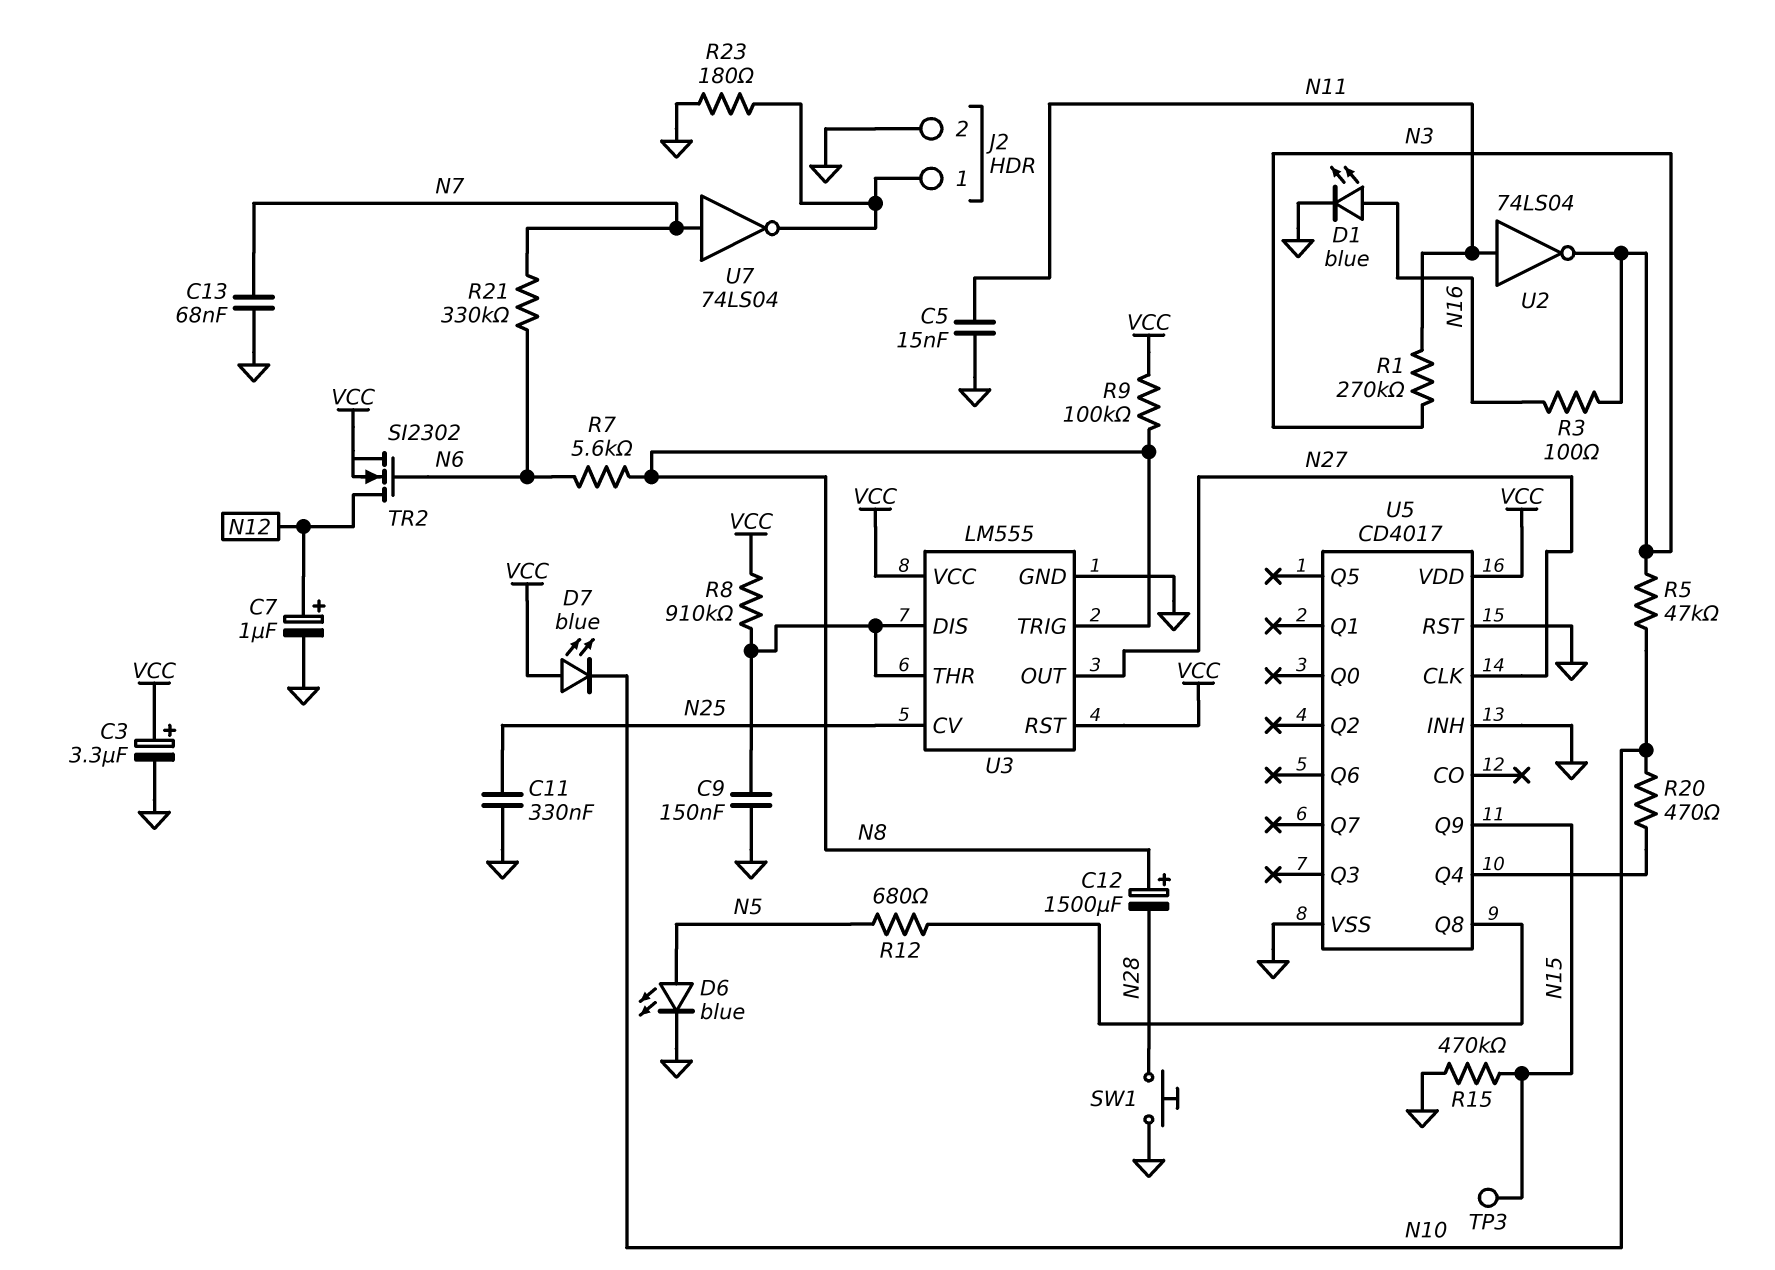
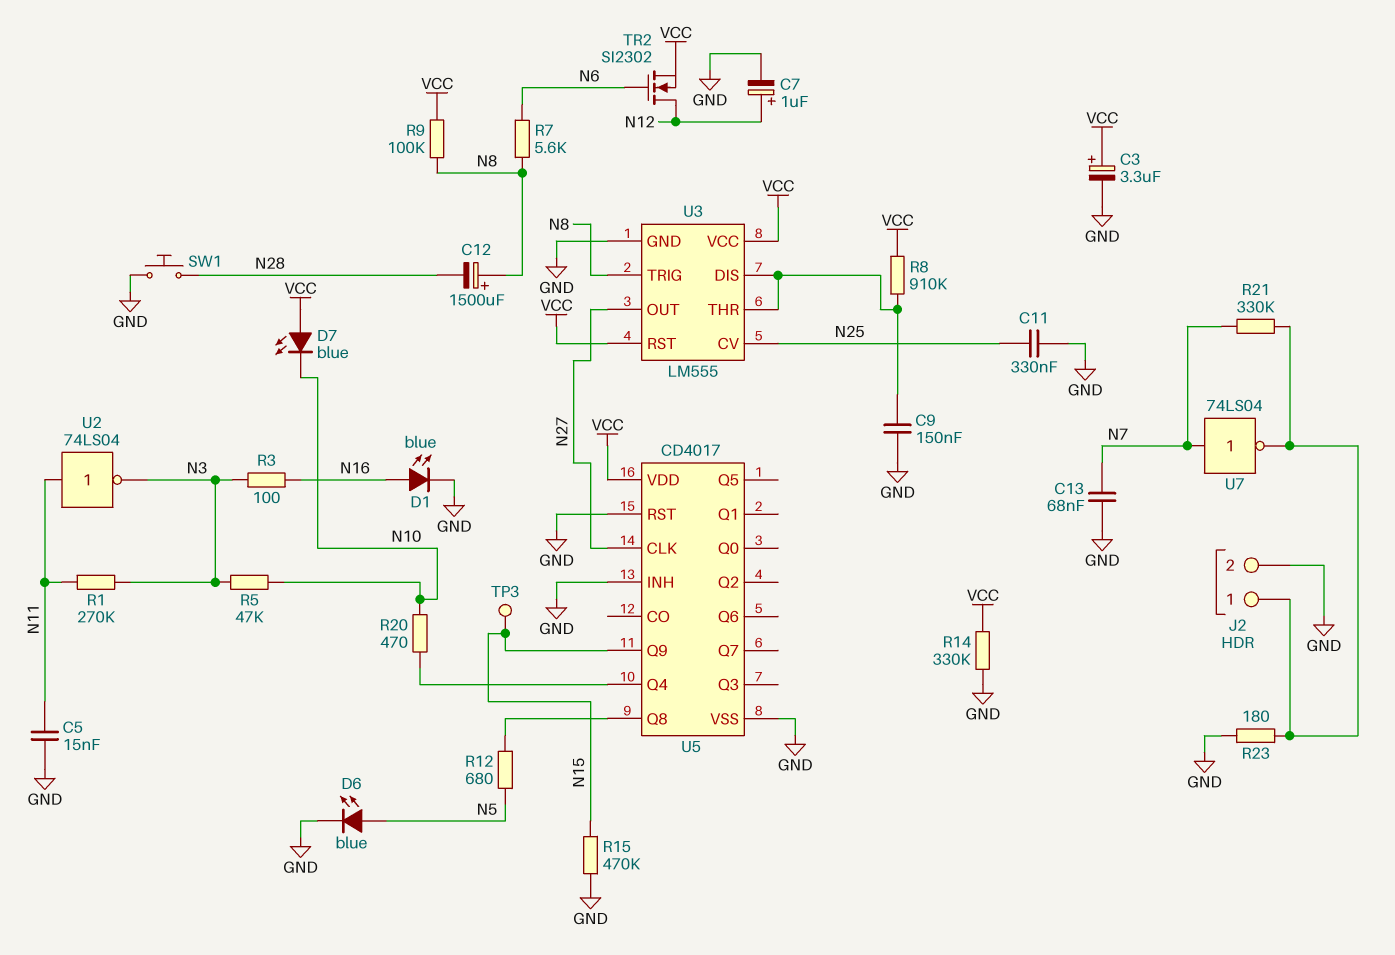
R14: none -> 330k (GND, VCC)
R21: 330k (N6, N7) -> 330k (J2/1, N7)

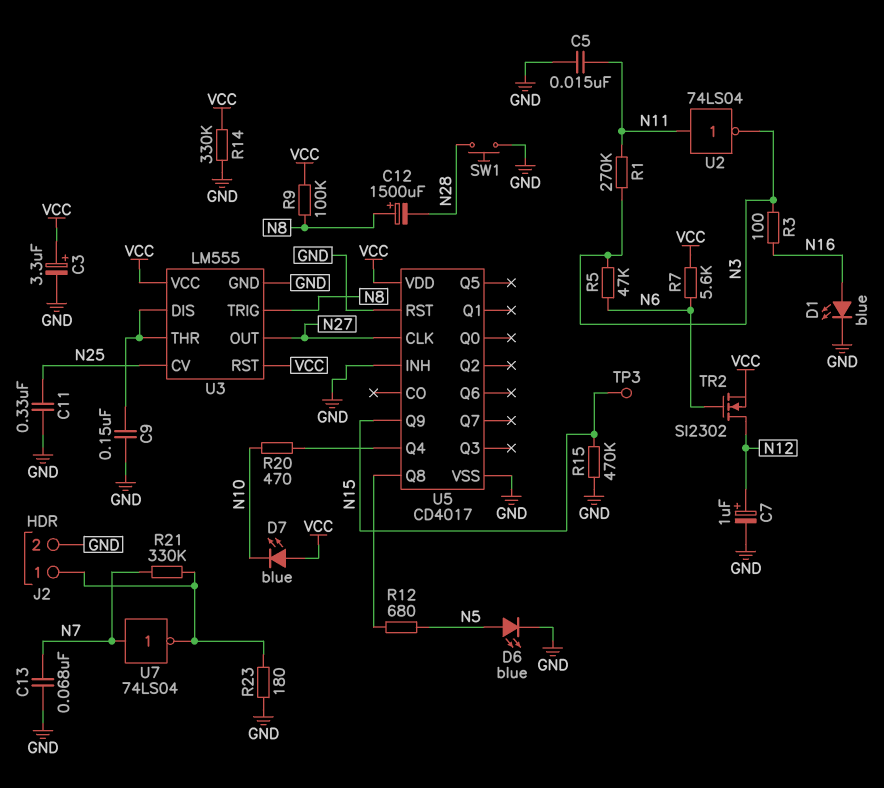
R5: 47k (N3, N10) -> 47k (N3, N6)
R7: 5.6k (N6, N8) -> 5.6k (N6, VCC)
R8: 910k (U3/DIS, VCC) -> none

